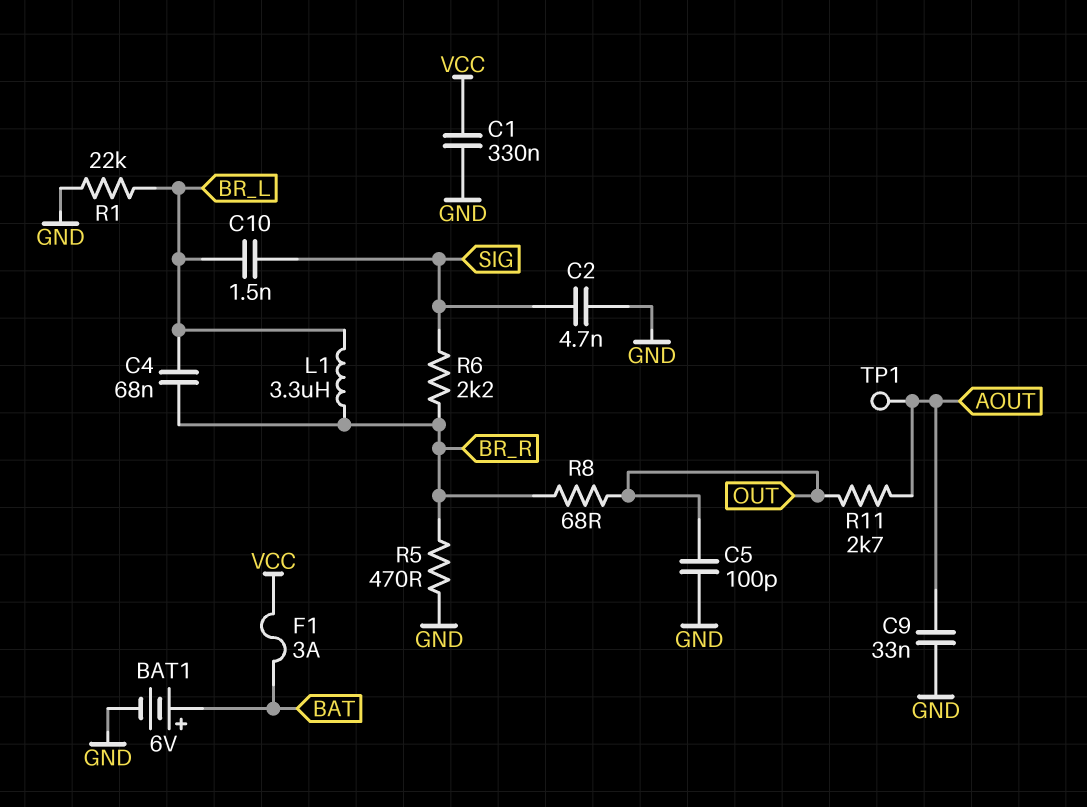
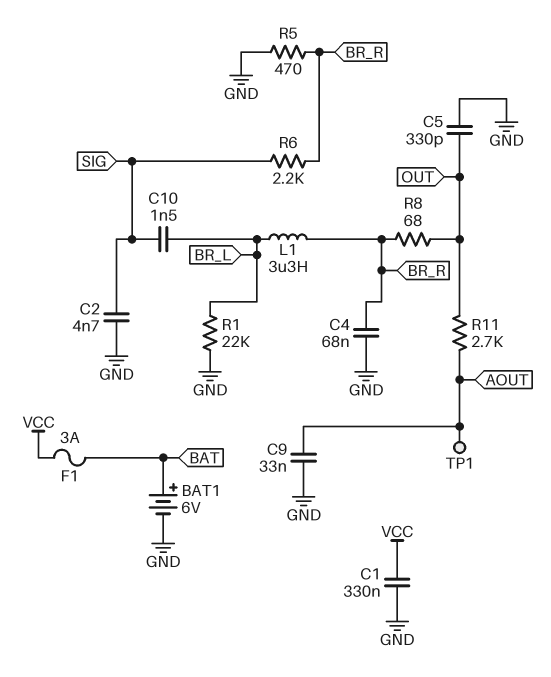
C4: 68nF (BR_L, BR_R) -> 68nF (BR_R, GND)
C5: 100pF (GND, OUT) -> 330pF (GND, OUT)

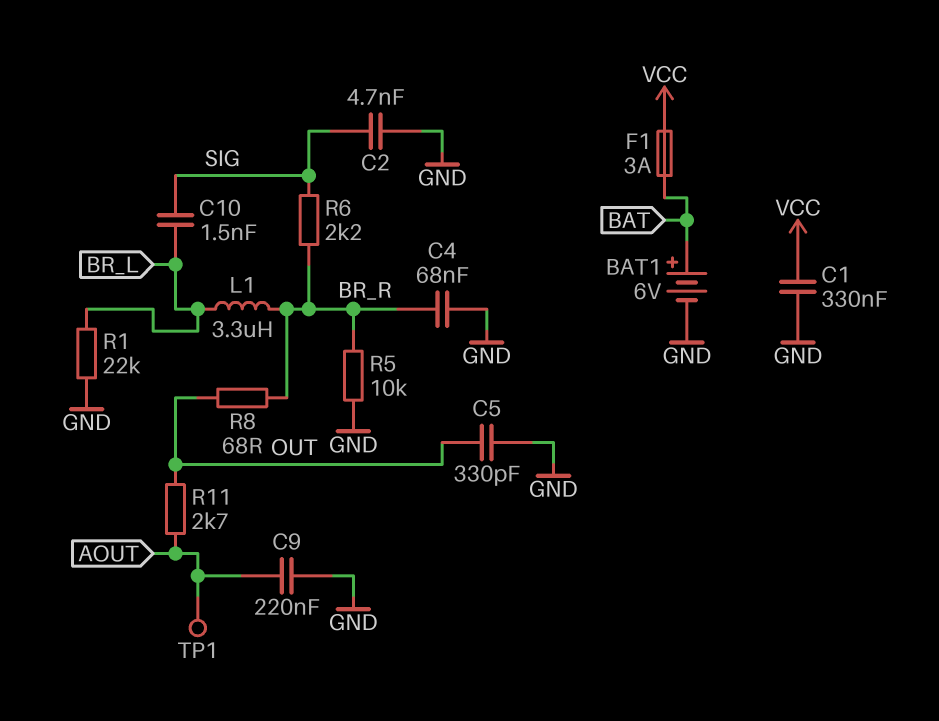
C9: 33nF (AOUT, GND) -> 220nF (AOUT, GND)
R5: 470 (BR_R, GND) -> 10k (BR_R, GND)

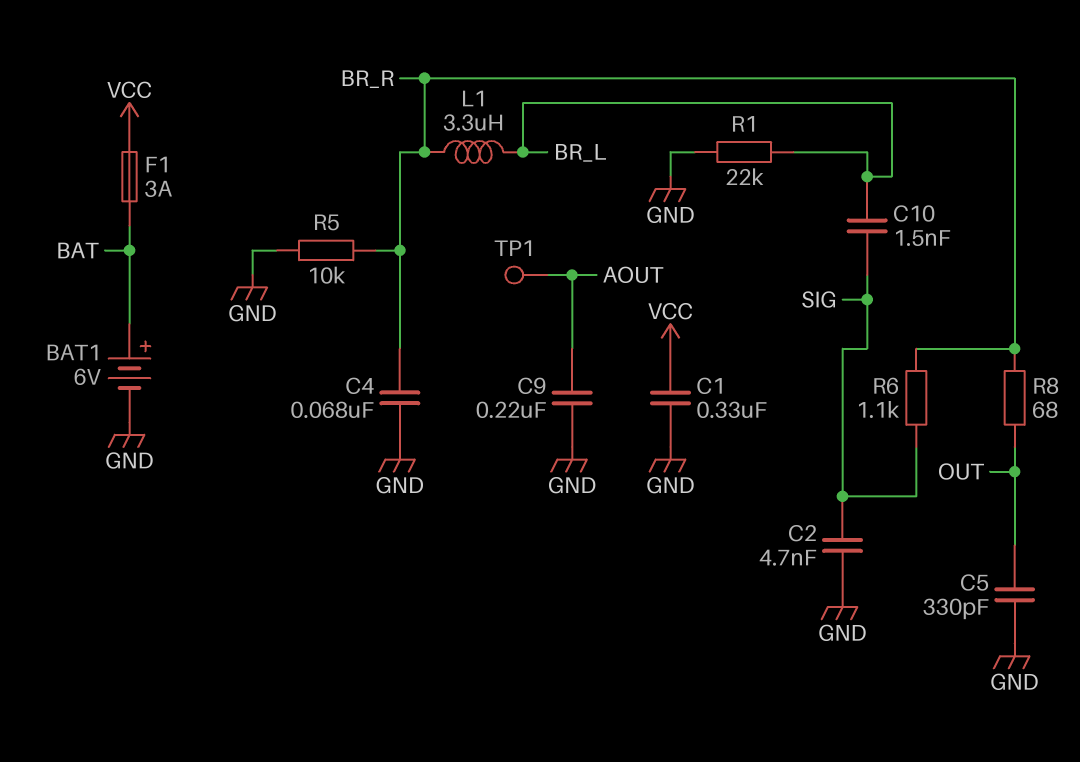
R6: 2.2k (BR_R, SIG) -> 1.1k (BR_R, SIG)
R11: 2.7k (AOUT, OUT) -> none

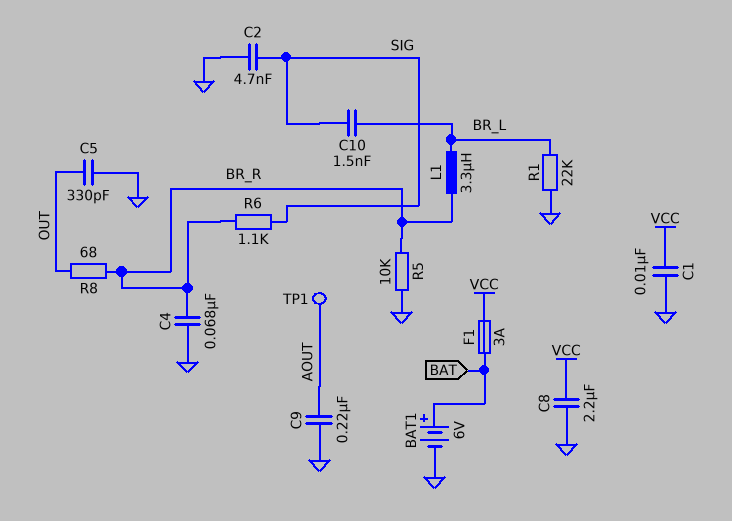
C1: 330nF (GND, VCC) -> 10nF (GND, VCC)
C8: none -> 2.2uF (GND, VCC)

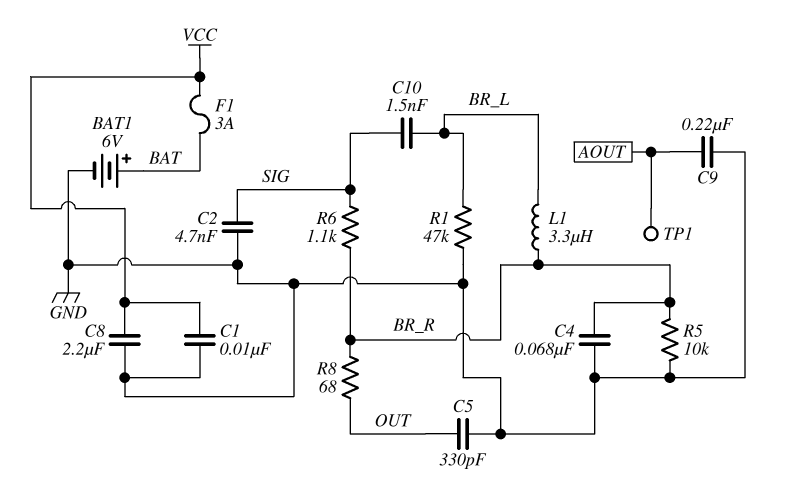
R1: 22k (BR_L, GND) -> 47k (BR_L, GND)

